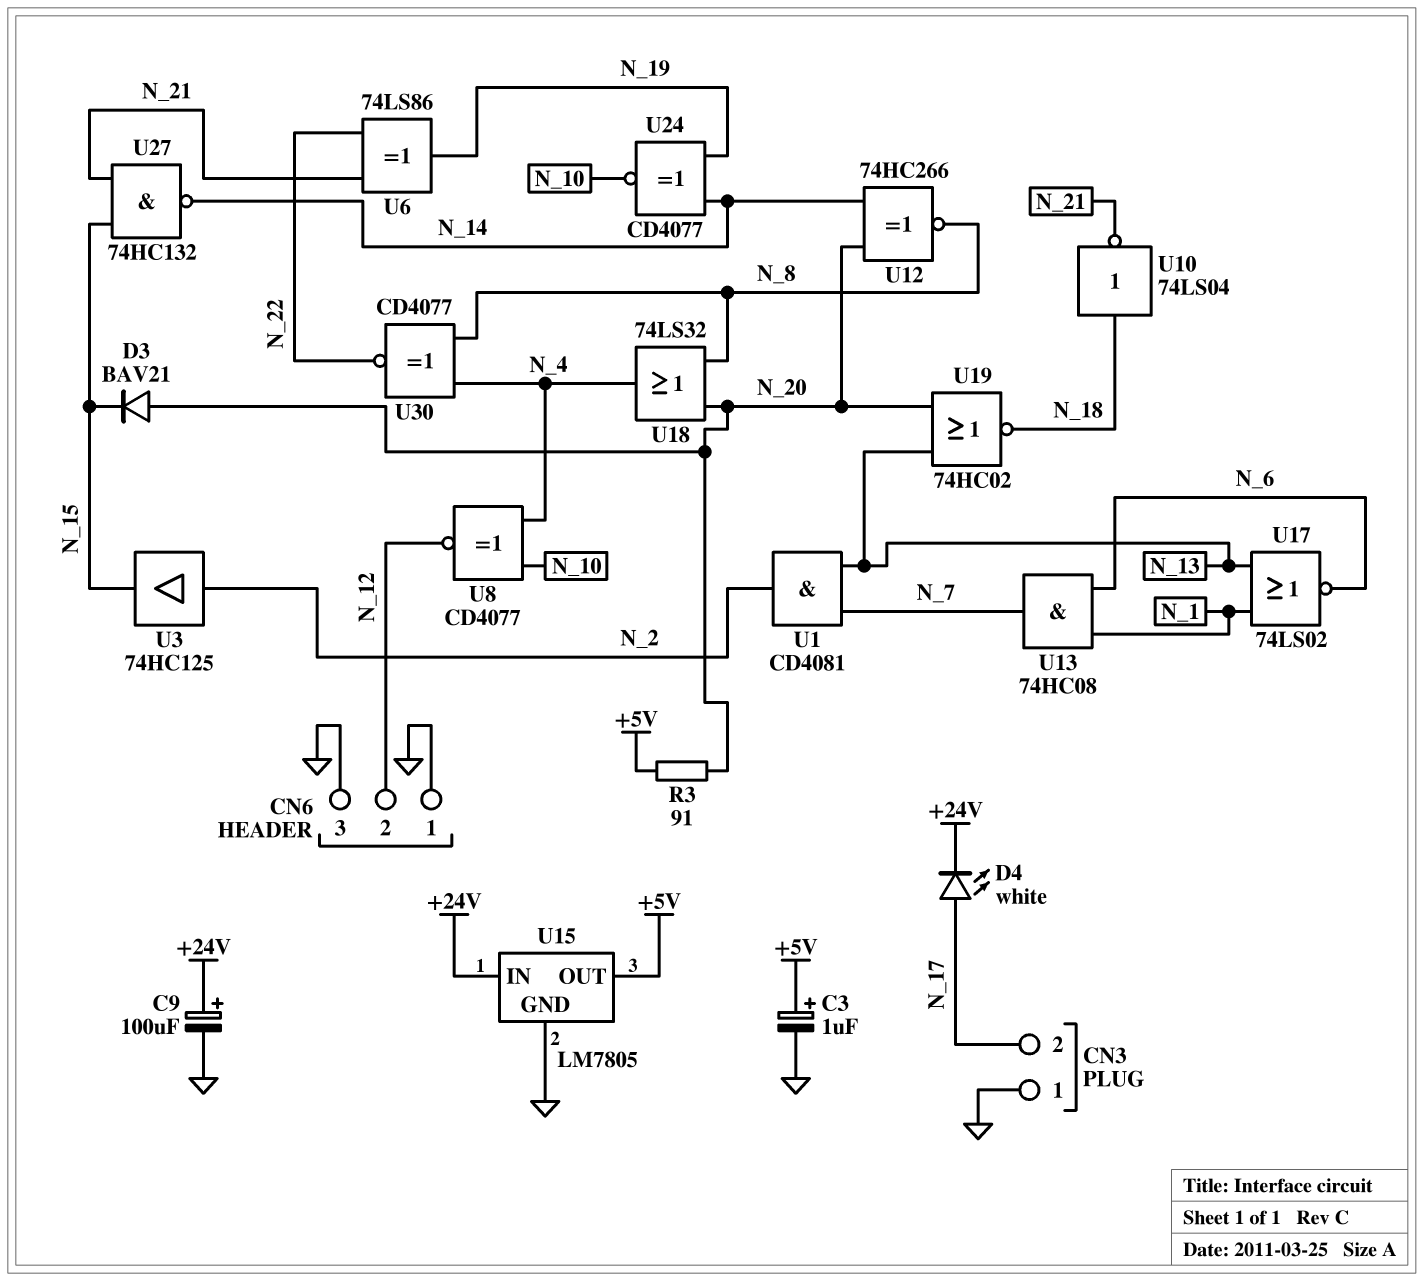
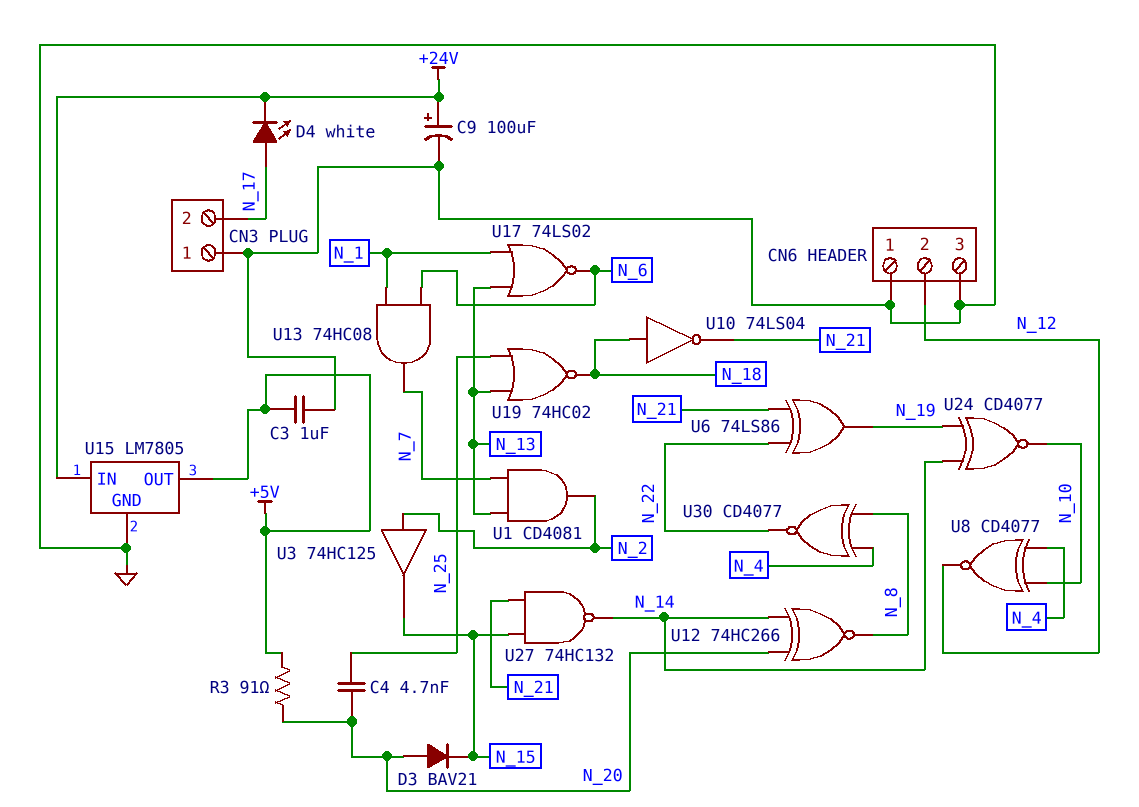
C3: 1uF (plus +5V, minus GND) -> 1uF (+5V, GND)
C4: none -> 4.7nF (N_20, N_25)
U18: OR 74LS32 (in N_8, in N_20, out N_4) -> none
U19: NOR 74HC02 (in N_13, in N_20, out N_18) -> NOR 74HC02 (in N_13, in N_25, out N_18)

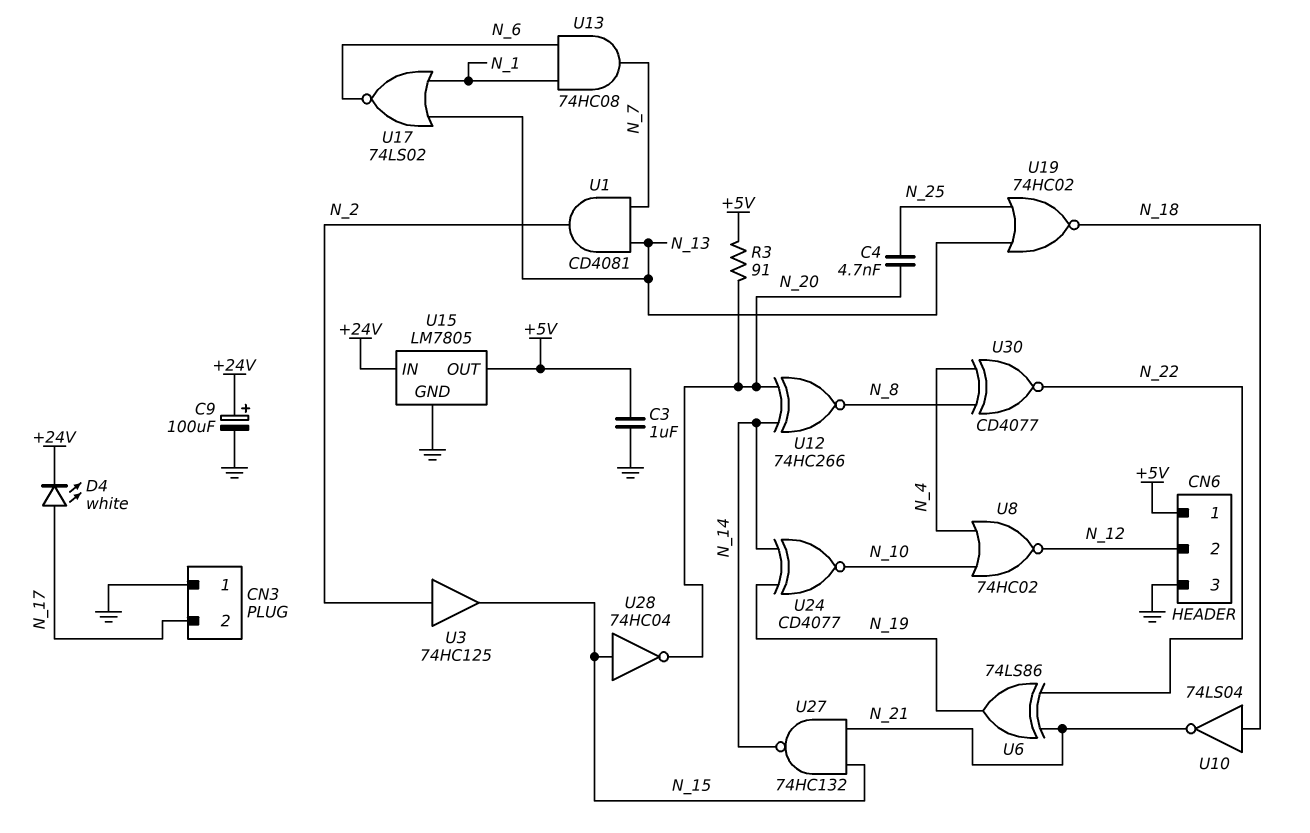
CN6 pin 1: GND -> +5V
D3: diode BAV21 (A N_20, K N_15) -> none
U8: XNOR CD4077 (in N_4, in N_10, out N_12) -> NOR 74HC02 (in N_4, in N_10, out N_12)
U28: none -> NOT 74HC04 (in N_15, out N_20)

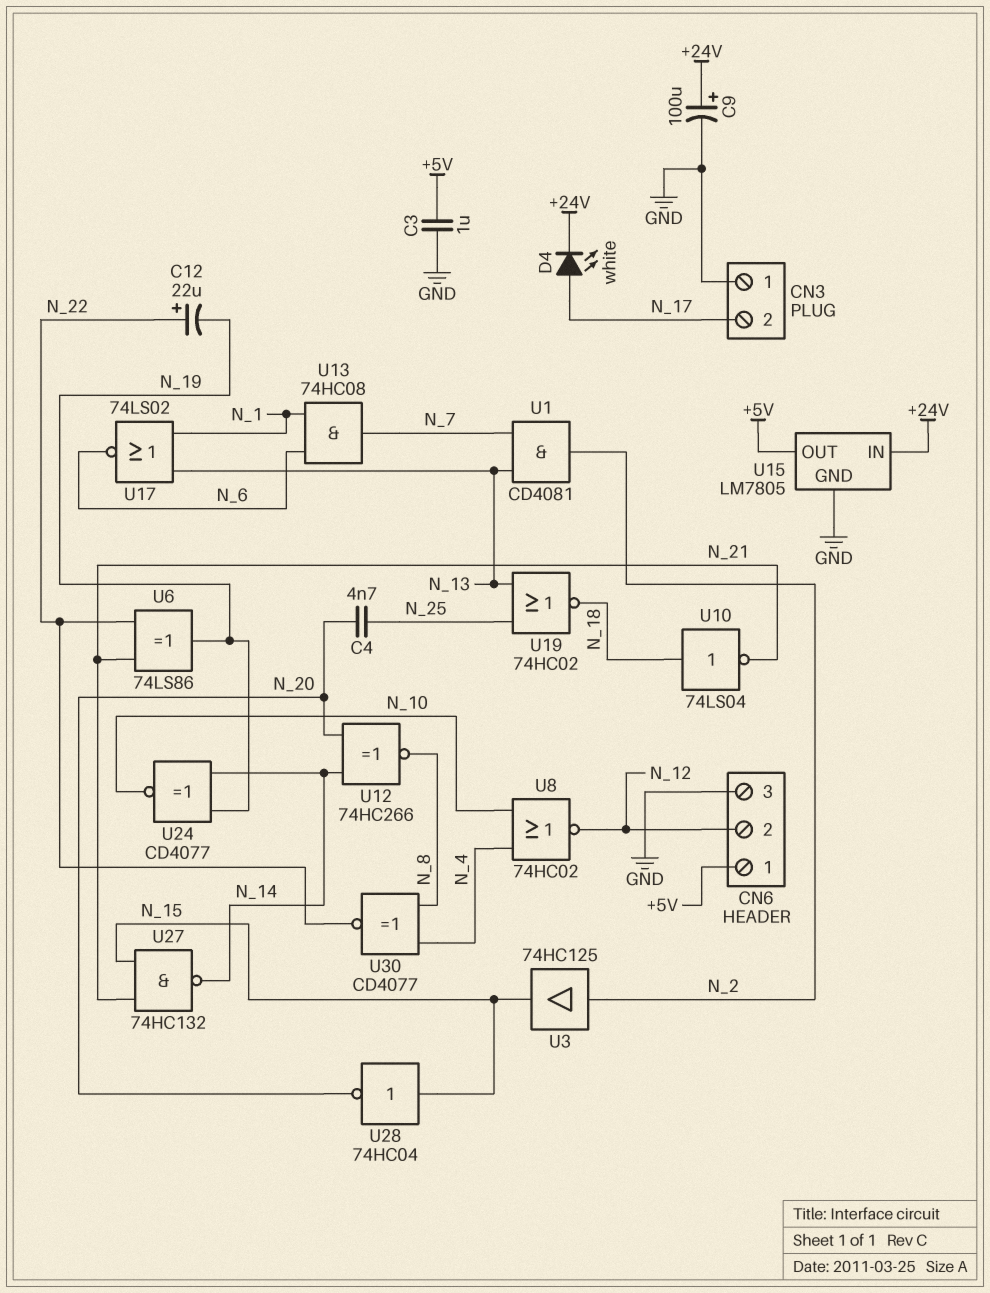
C12: none -> 22uF (plus N_22, minus N_19)
R3: 91 (+5V, N_20) -> none

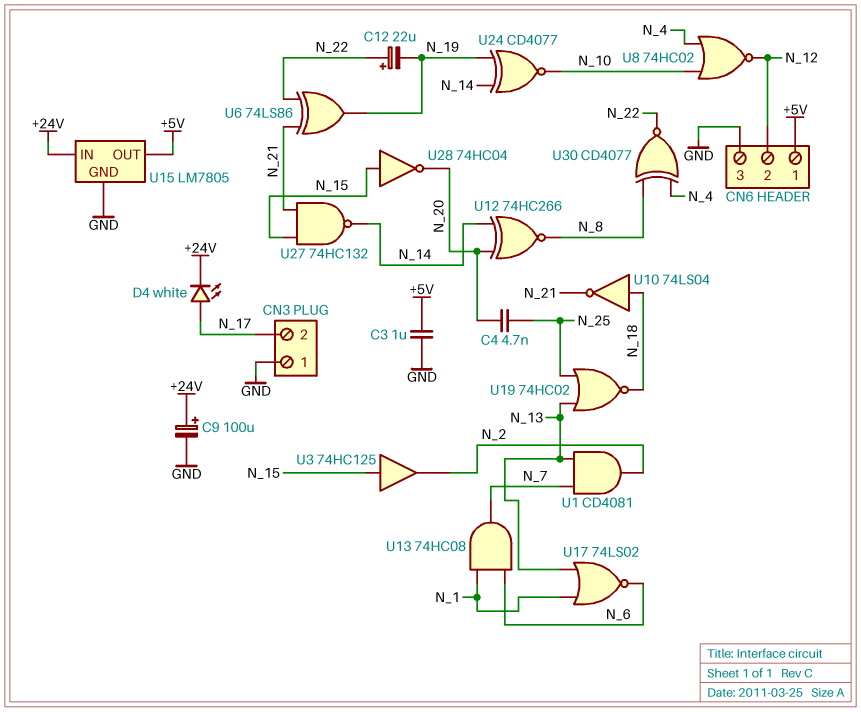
U3: buffer 74HC125 (in N_2, out N_15) -> buffer 74HC125 (in N_15, out N_2)

